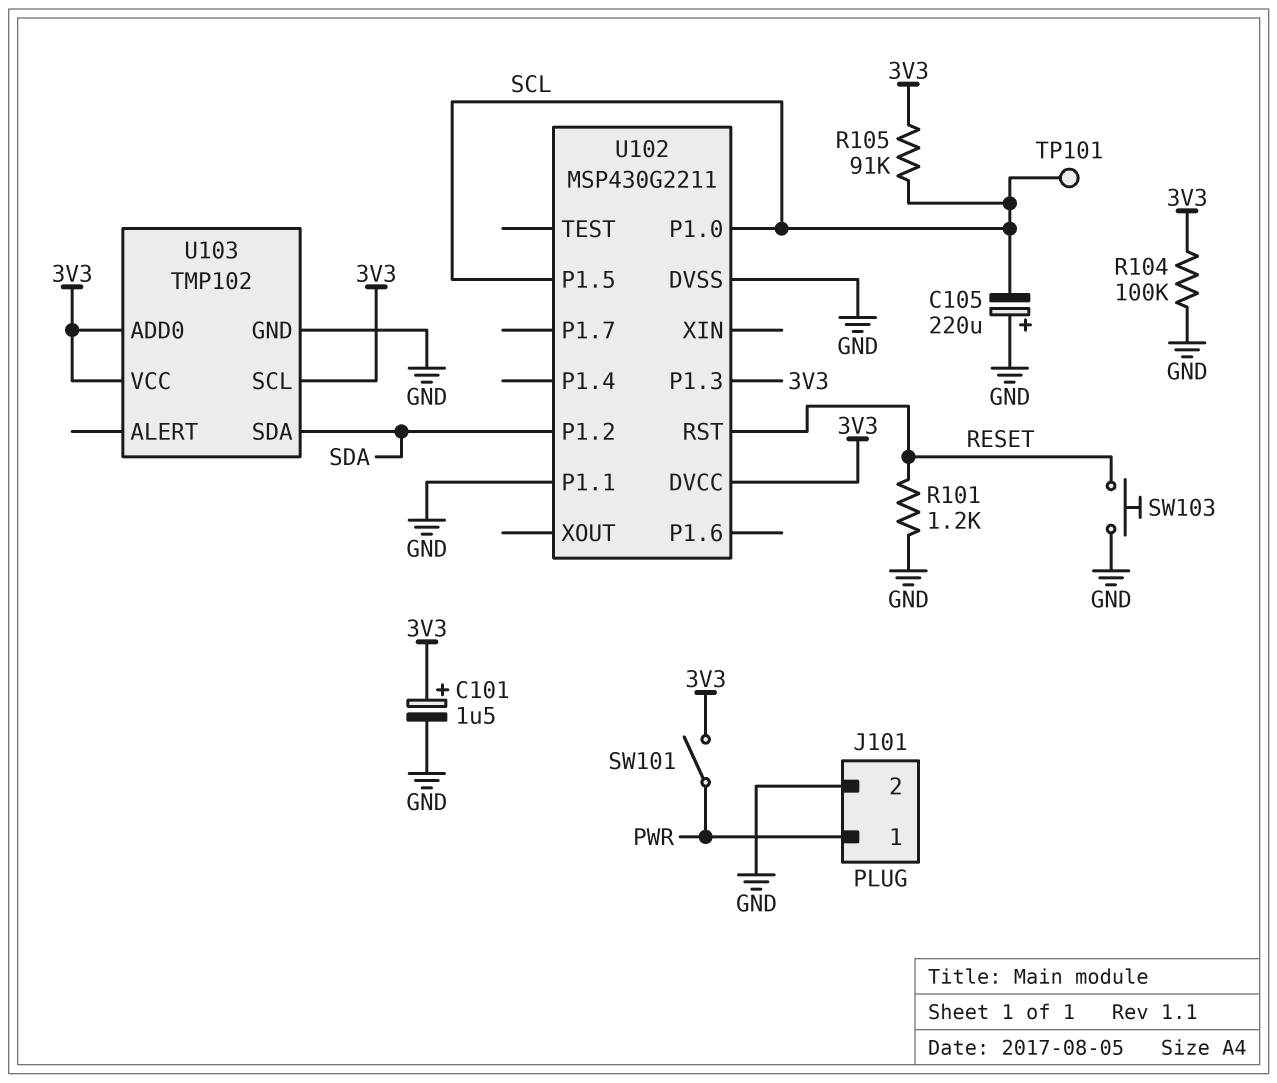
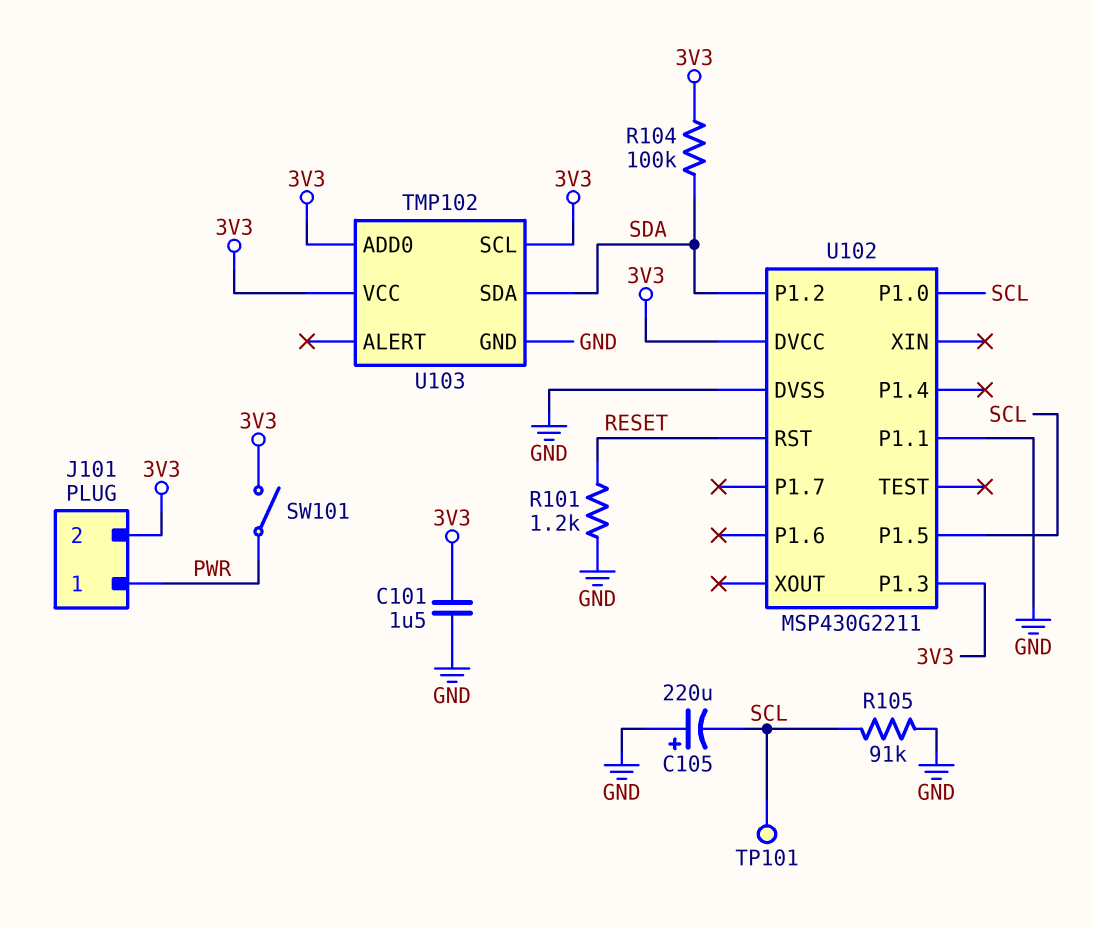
C101: 1.5uF (plus 3V3, minus GND) -> 1.5uF (3V3, GND)
J101 pin 2: GND -> 3V3
R104: 100k (3V3, GND) -> 100k (3V3, SDA)
R105: 91k (3V3, SCL) -> 91k (GND, SCL)
SW103: button (GND, RESET) -> none

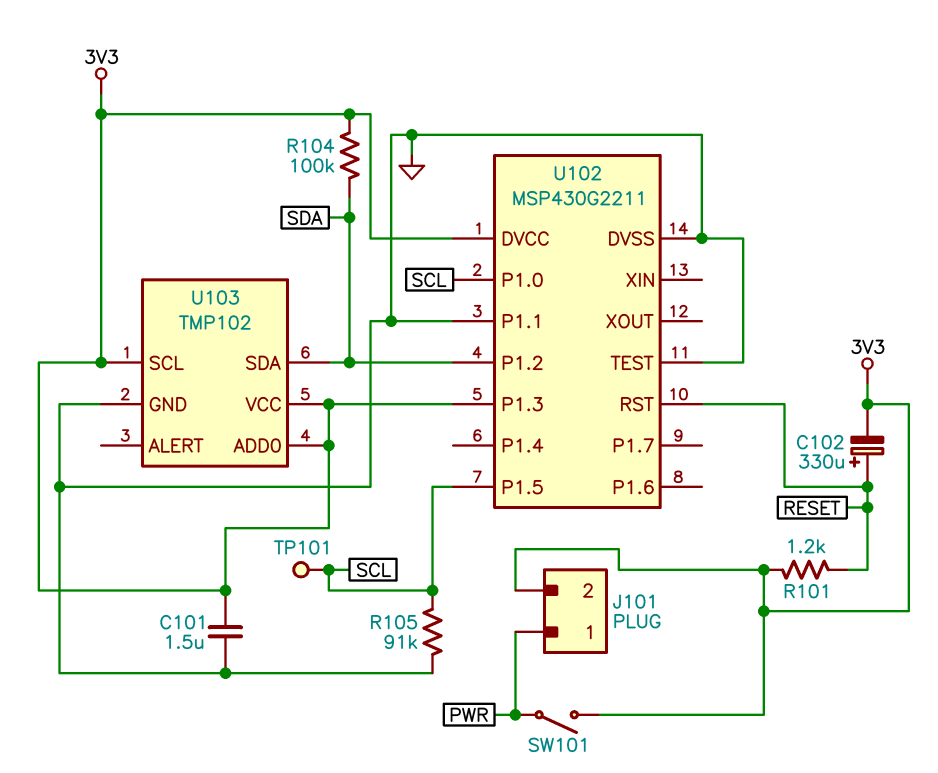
C102: none -> 330uF (plus RESET, minus 3V3)
C105: 220uF (plus GND, minus SCL) -> none
R101: 1.2k (GND, RESET) -> 1.2k (3V3, RESET)
U102 pin TEST: none -> GND

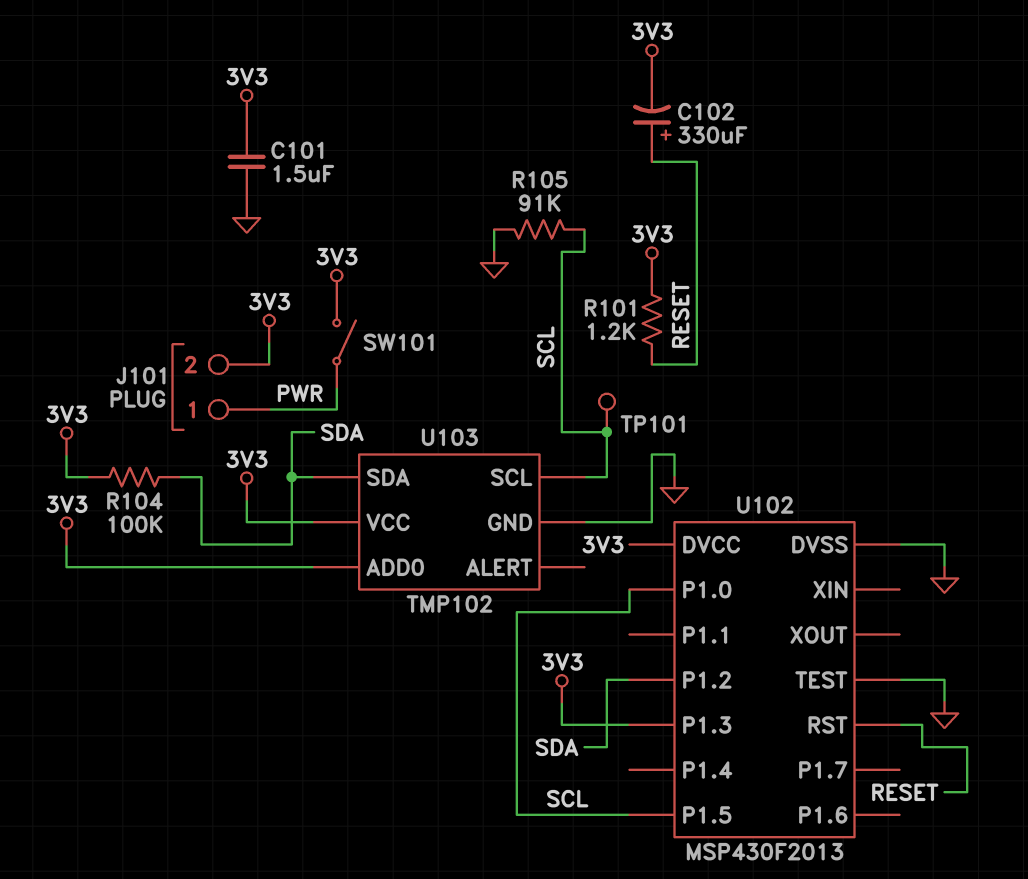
U102: MSP430G2211 -> MSP430F2013
U102 pin P1.1: GND -> none
U103 pin SCL: 3V3 -> SCL

